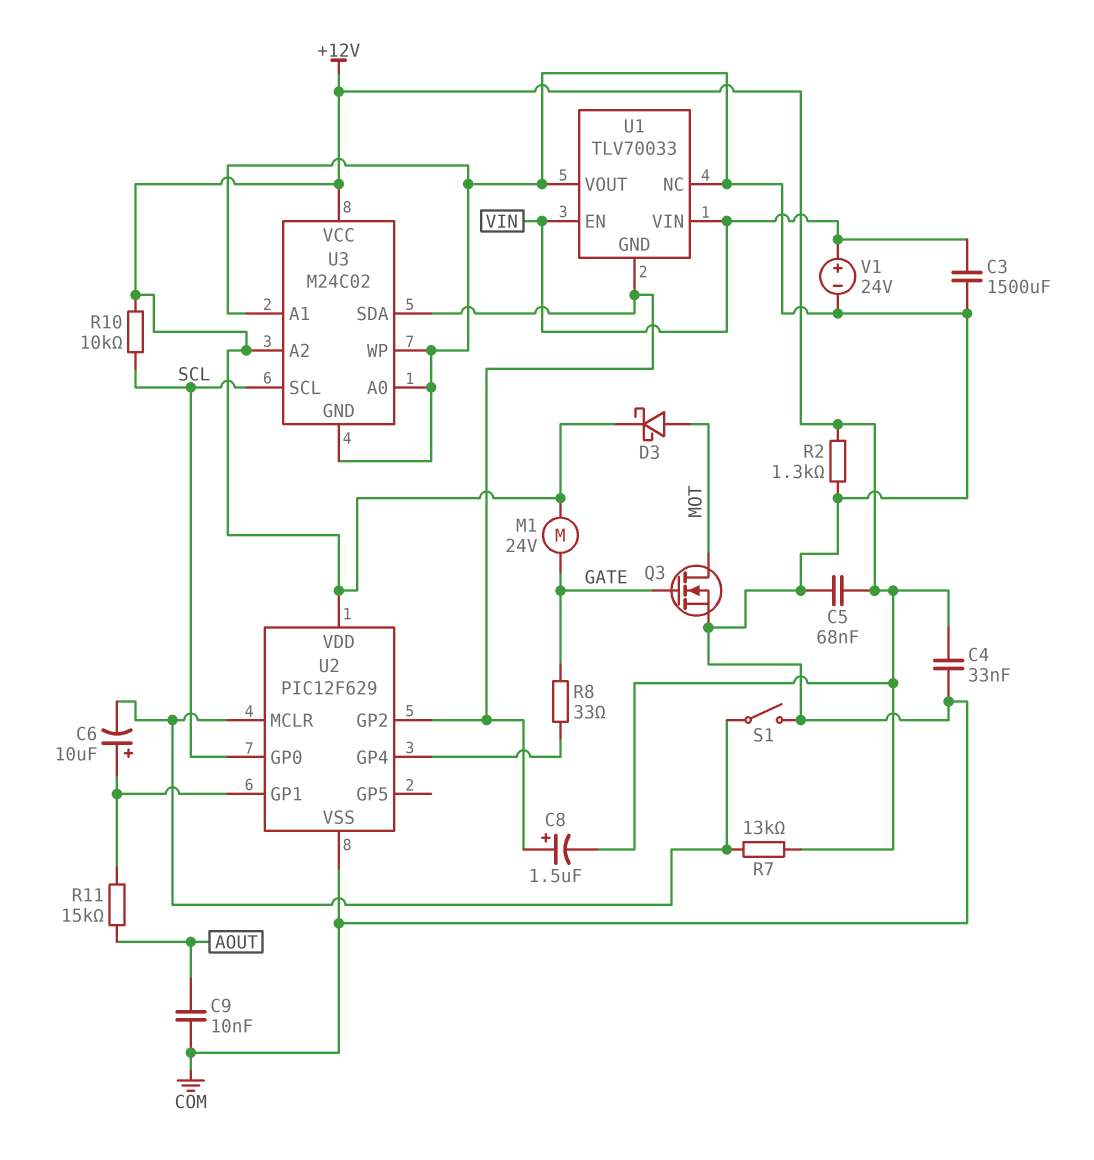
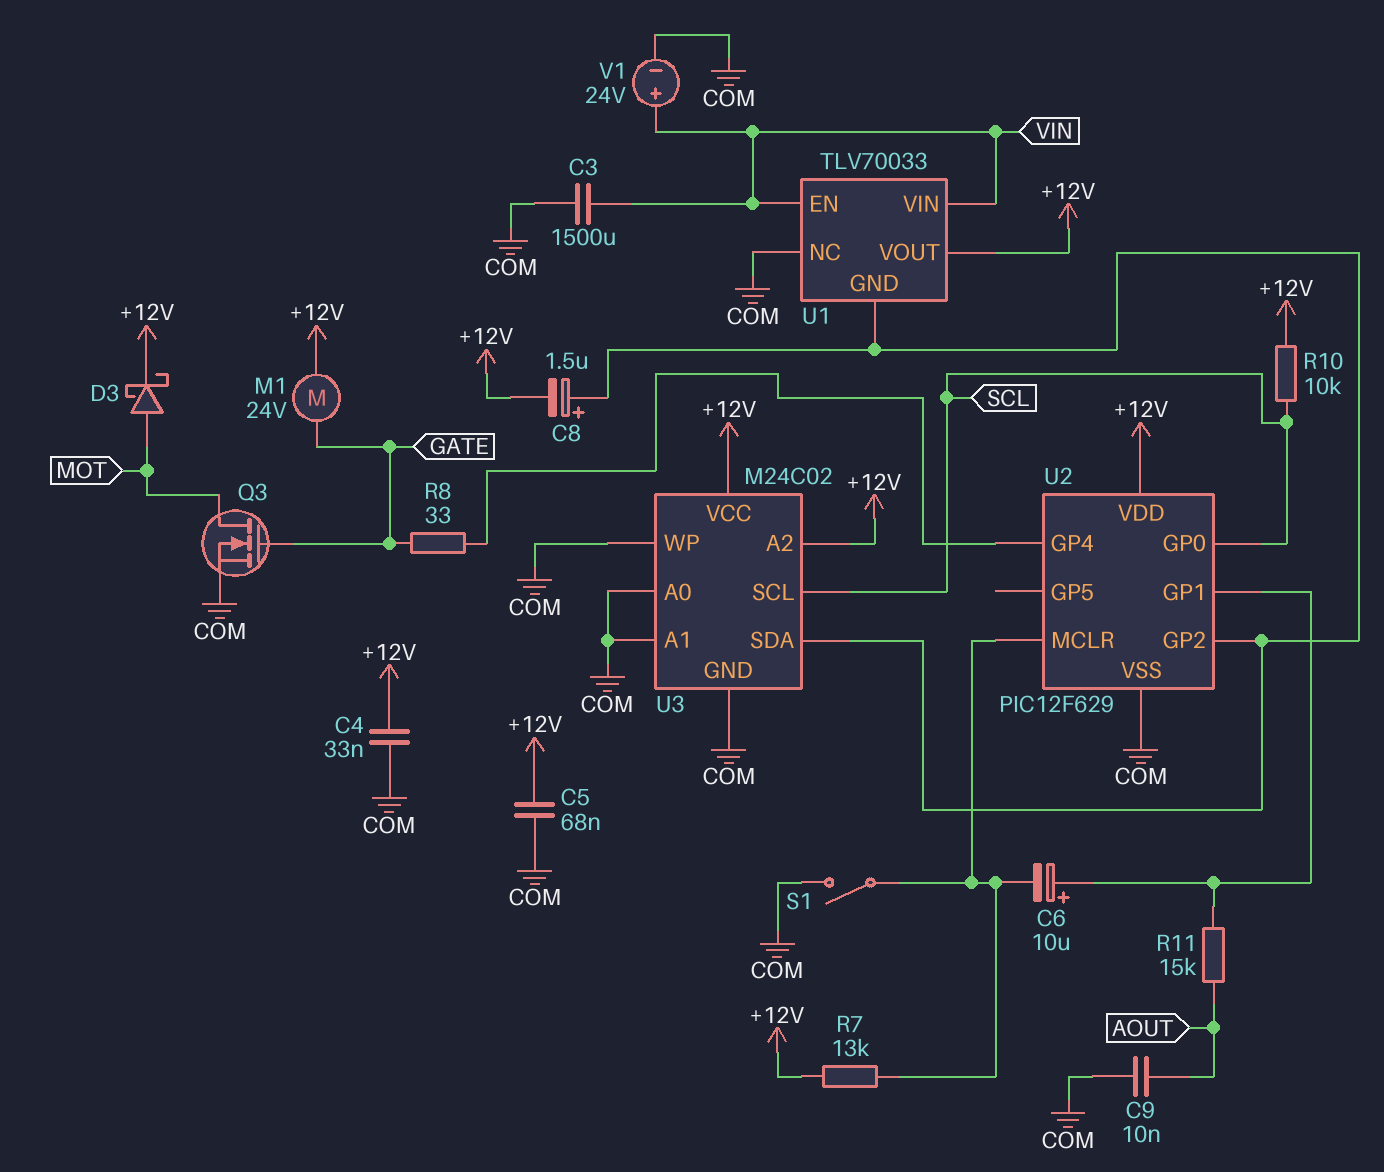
R2: 1.3k (+12V, COM) -> none
U1 pin VOUT: COM -> +12V

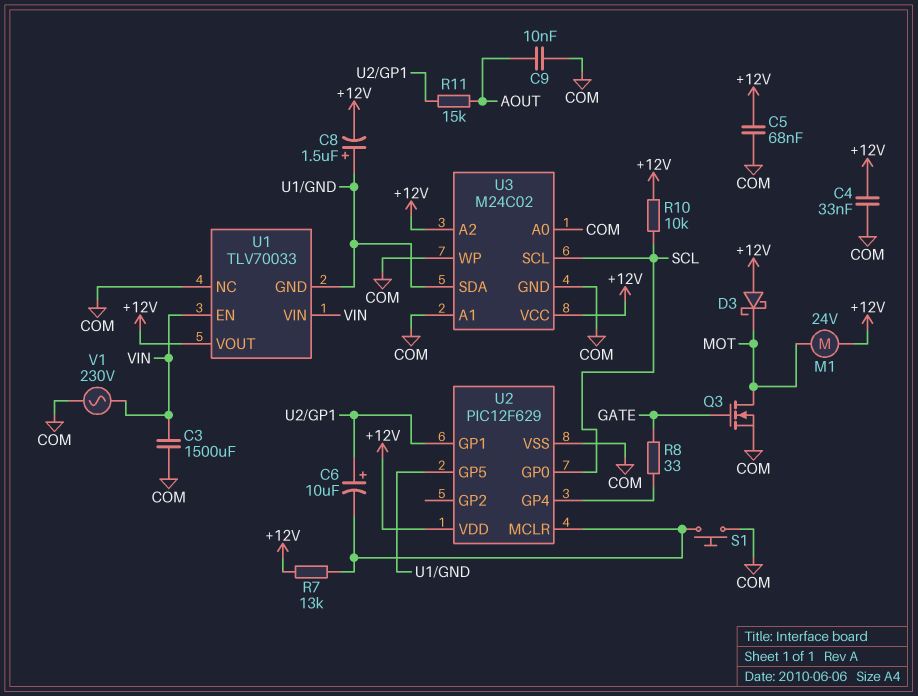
D3: schottky (A MOT, K +12V) -> schottky (A +12V, K MOT)
M1: motor 24V (+12V, GATE) -> motor 24V (+12V, MOT)
S1: switch (COM, U2/MCLR) -> button (COM, U2/MCLR)
U2 pin GP2: U1/GND -> none
U2 pin GP5: none -> U1/GND
V1: 24V (plus VIN, minus COM) -> AC 230V (COM, VIN)

